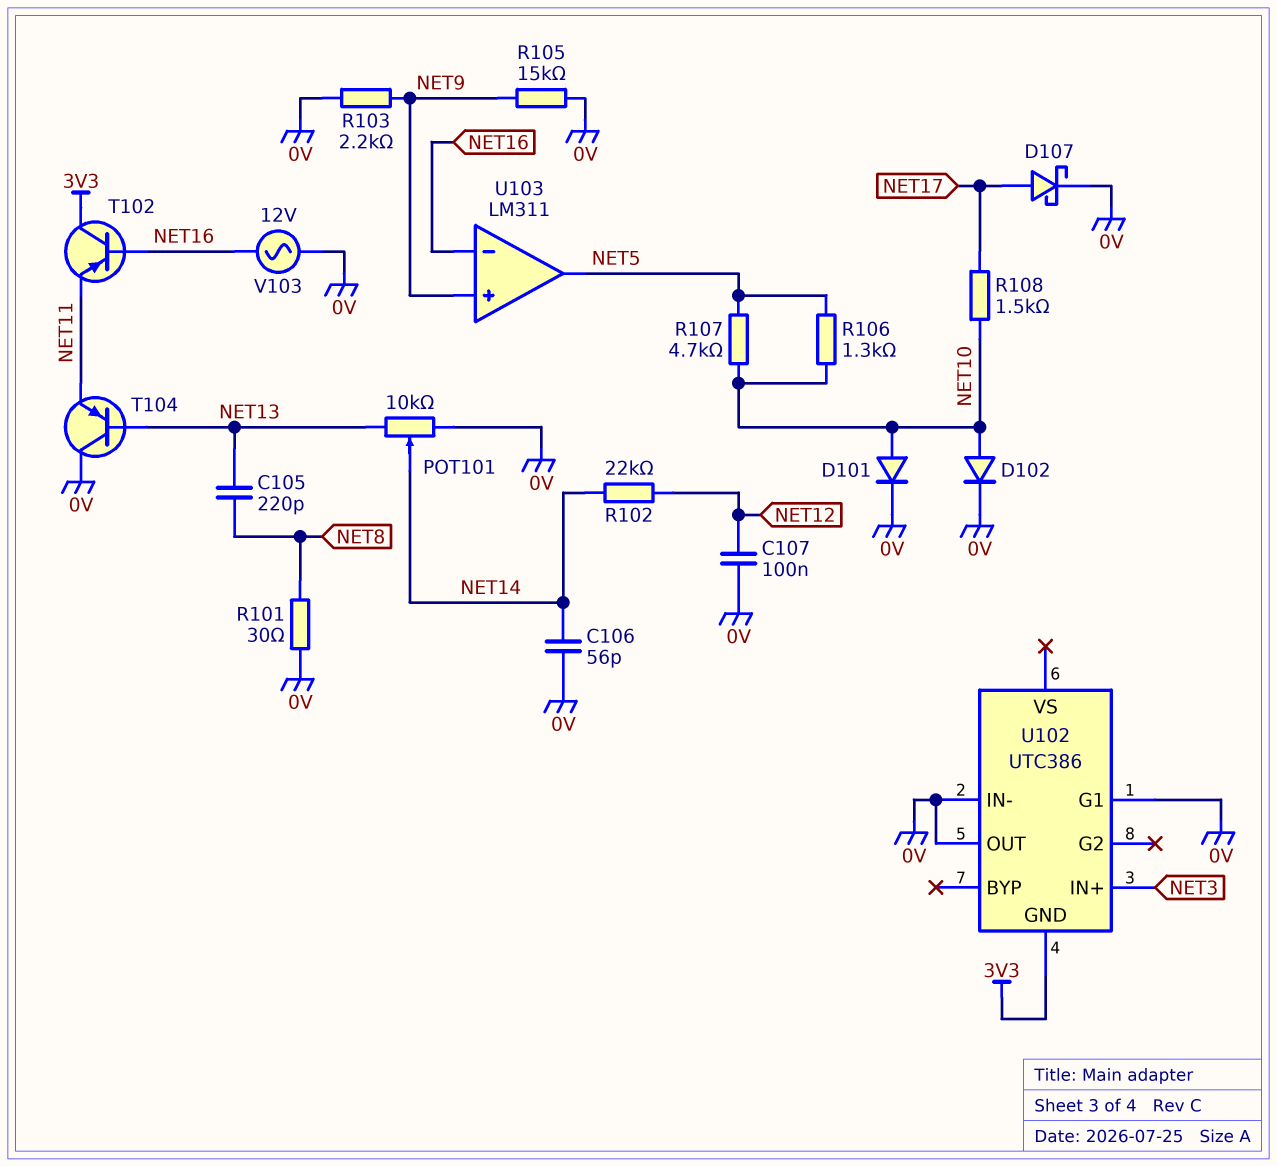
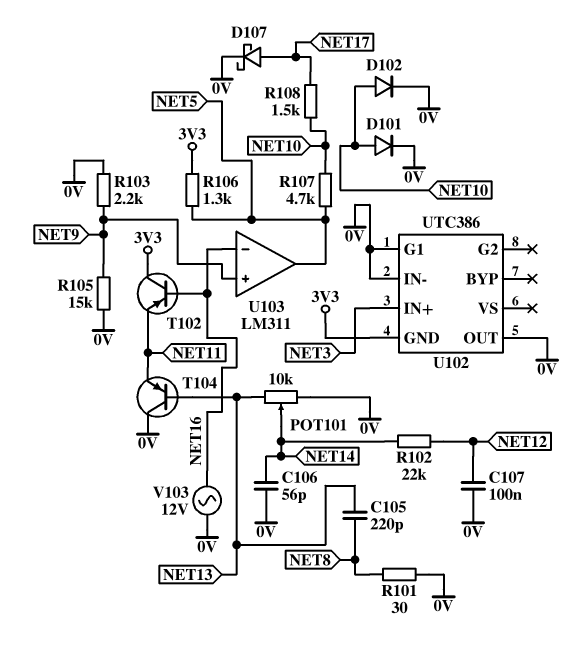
R106: 1.3k (NET5, NET10) -> 1.3k (3V3, NET5)

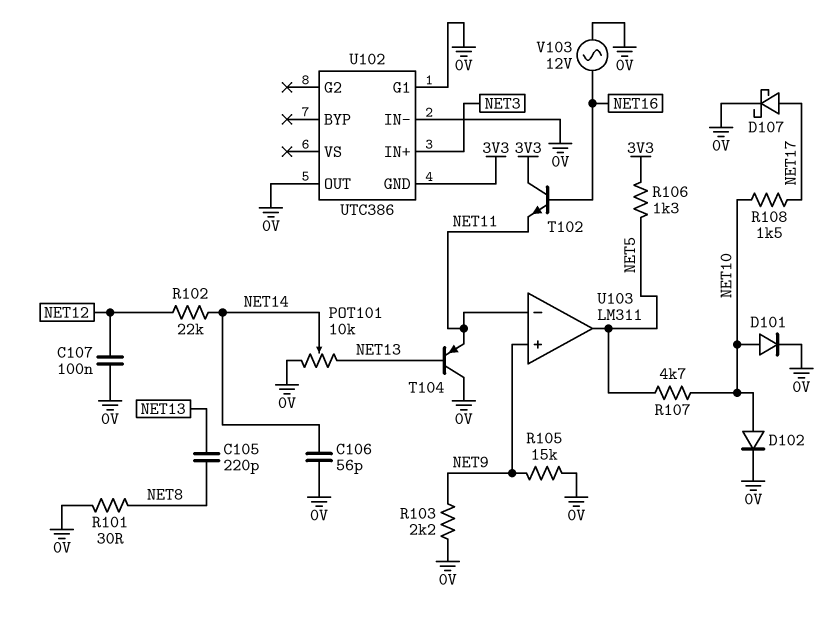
T102: PNP (B NET16, C 3V3, E NET11) -> NPN (B NET16, C 3V3, E NET11)
U103 pin in-: NET16 -> NET11

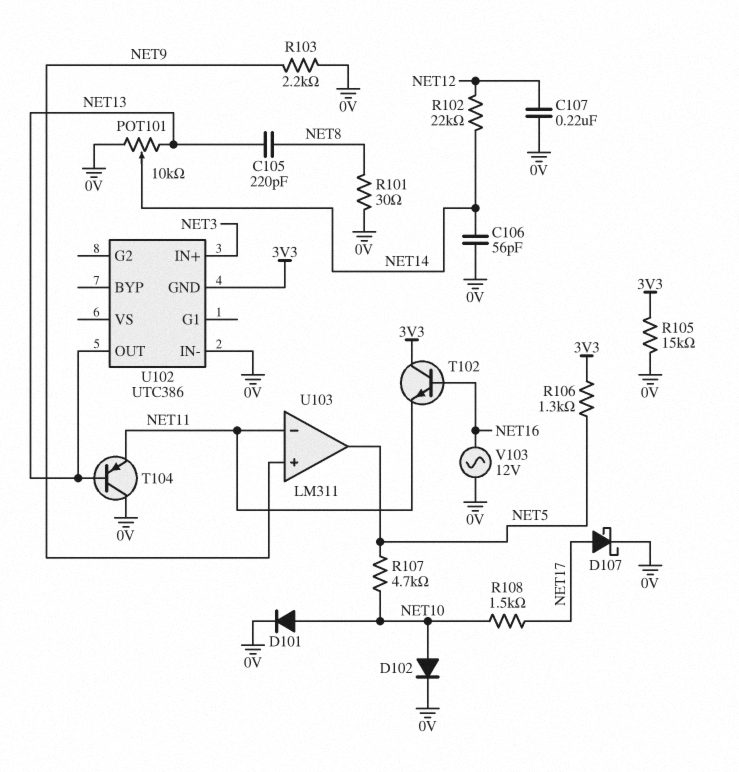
C107: 100nF (0V, NET12) -> 220nF (0V, NET12)
R105: 15k (0V, NET9) -> 15k (0V, 3V3)
U102 pin G1: 0V -> none
U102 pin OUT: 0V -> NET13

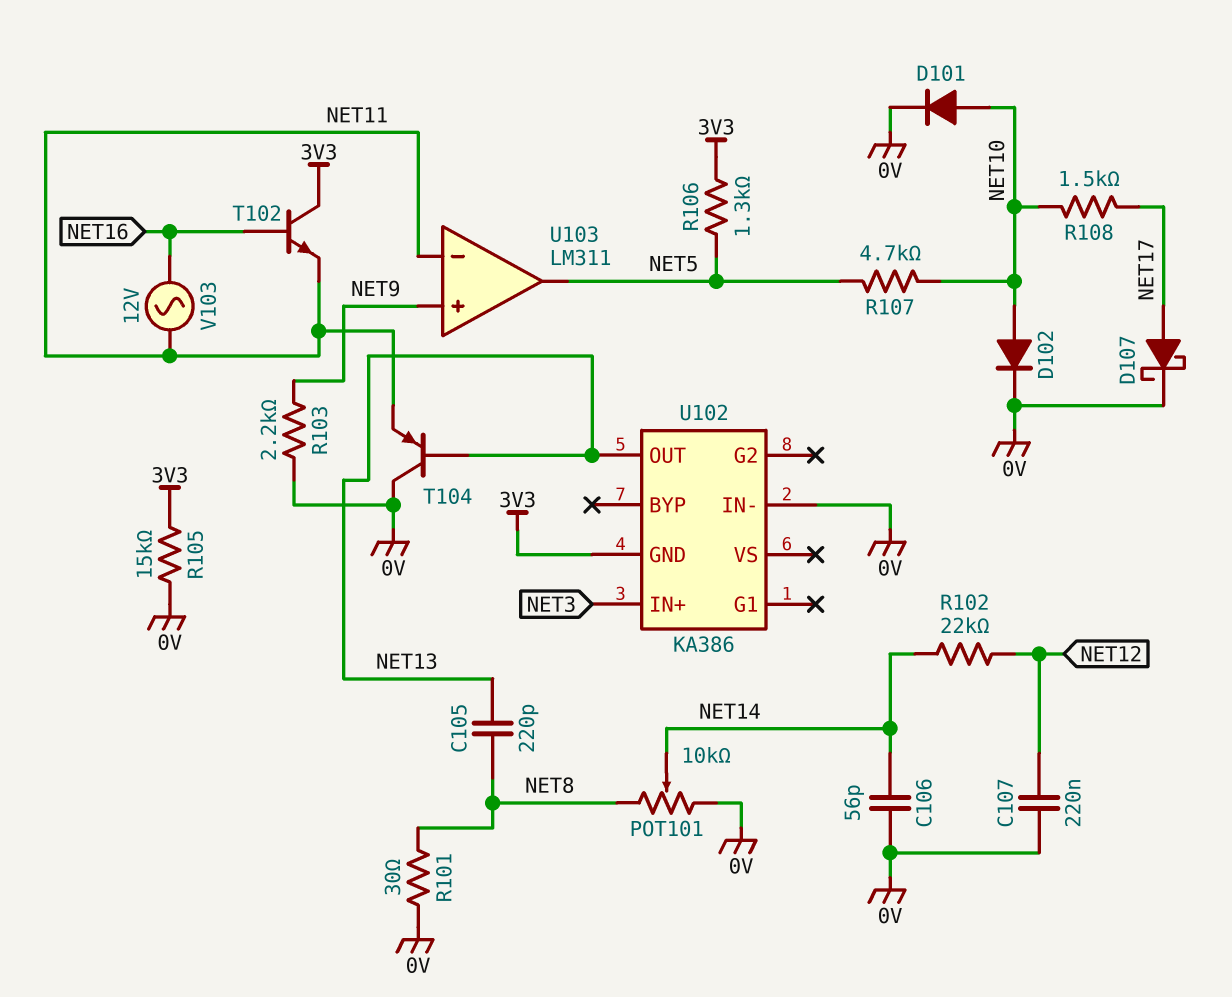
POT101: 10k (0V, NET13, wiper NET14) -> 10k (0V, NET8, wiper NET14)
U102: UTC386 -> KA386
V103: AC 12V (0V, NET16) -> AC 12V (NET11, NET16)

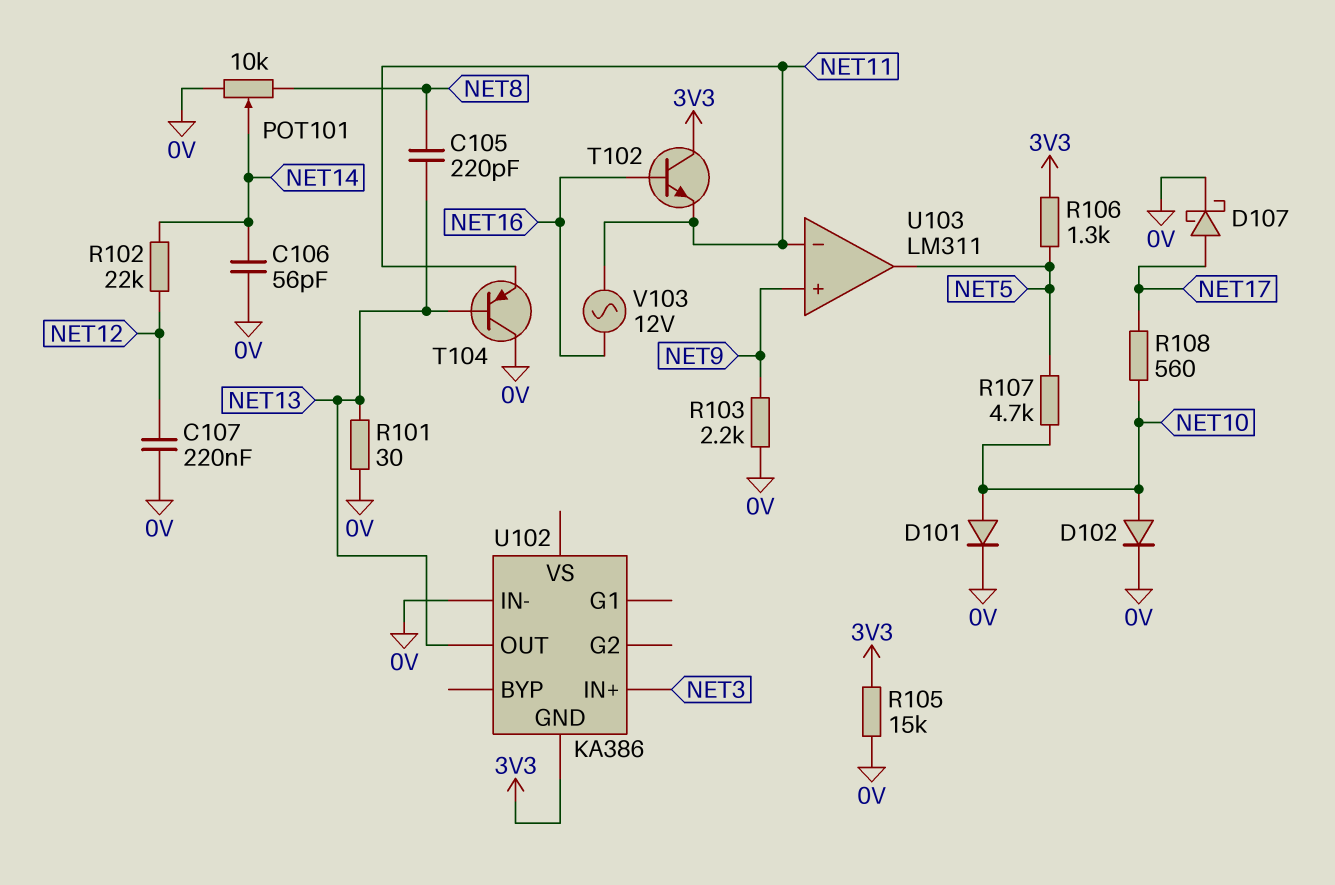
R101: 30 (0V, NET8) -> 30 (0V, NET13)
R108: 1.5k (NET10, NET17) -> 560 (NET10, NET17)

